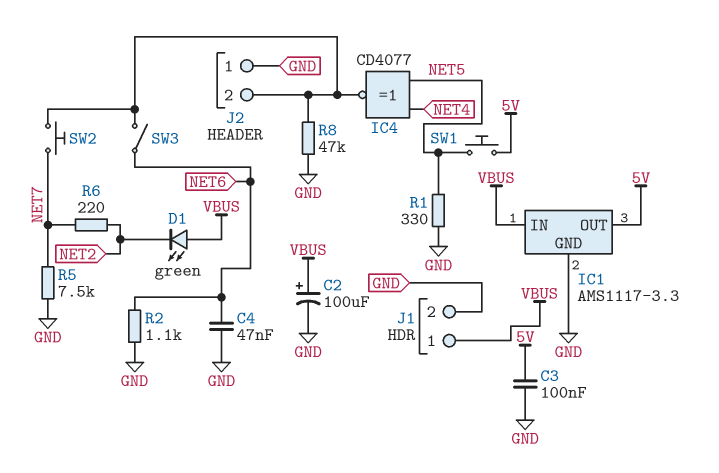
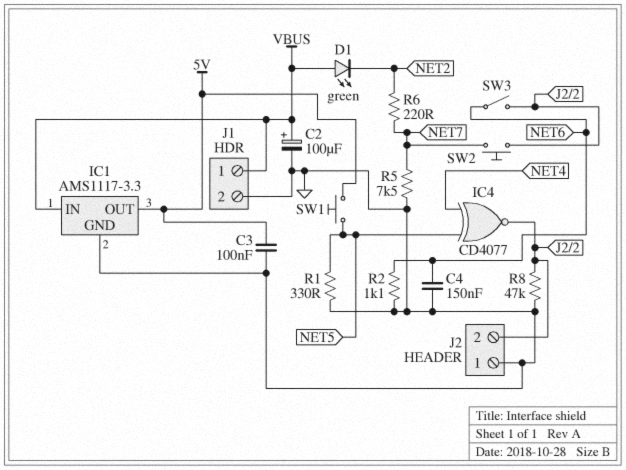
C4: 47nF (GND, NET6) -> 150nF (GND, NET6)

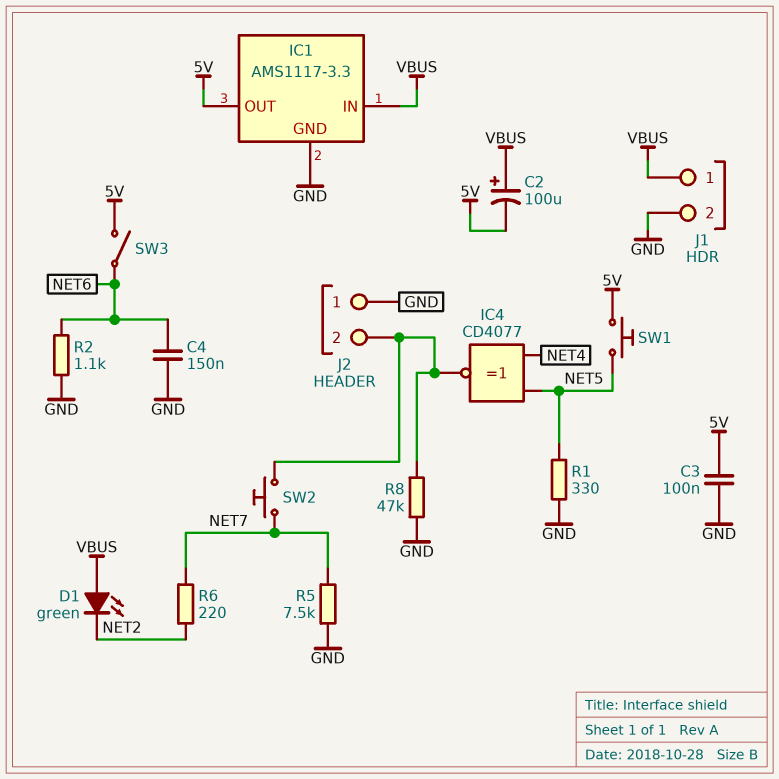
C2: 100uF (plus VBUS, minus GND) -> 100uF (plus VBUS, minus 5V)
SW3: switch (J2/2, NET6) -> switch (5V, NET6)

